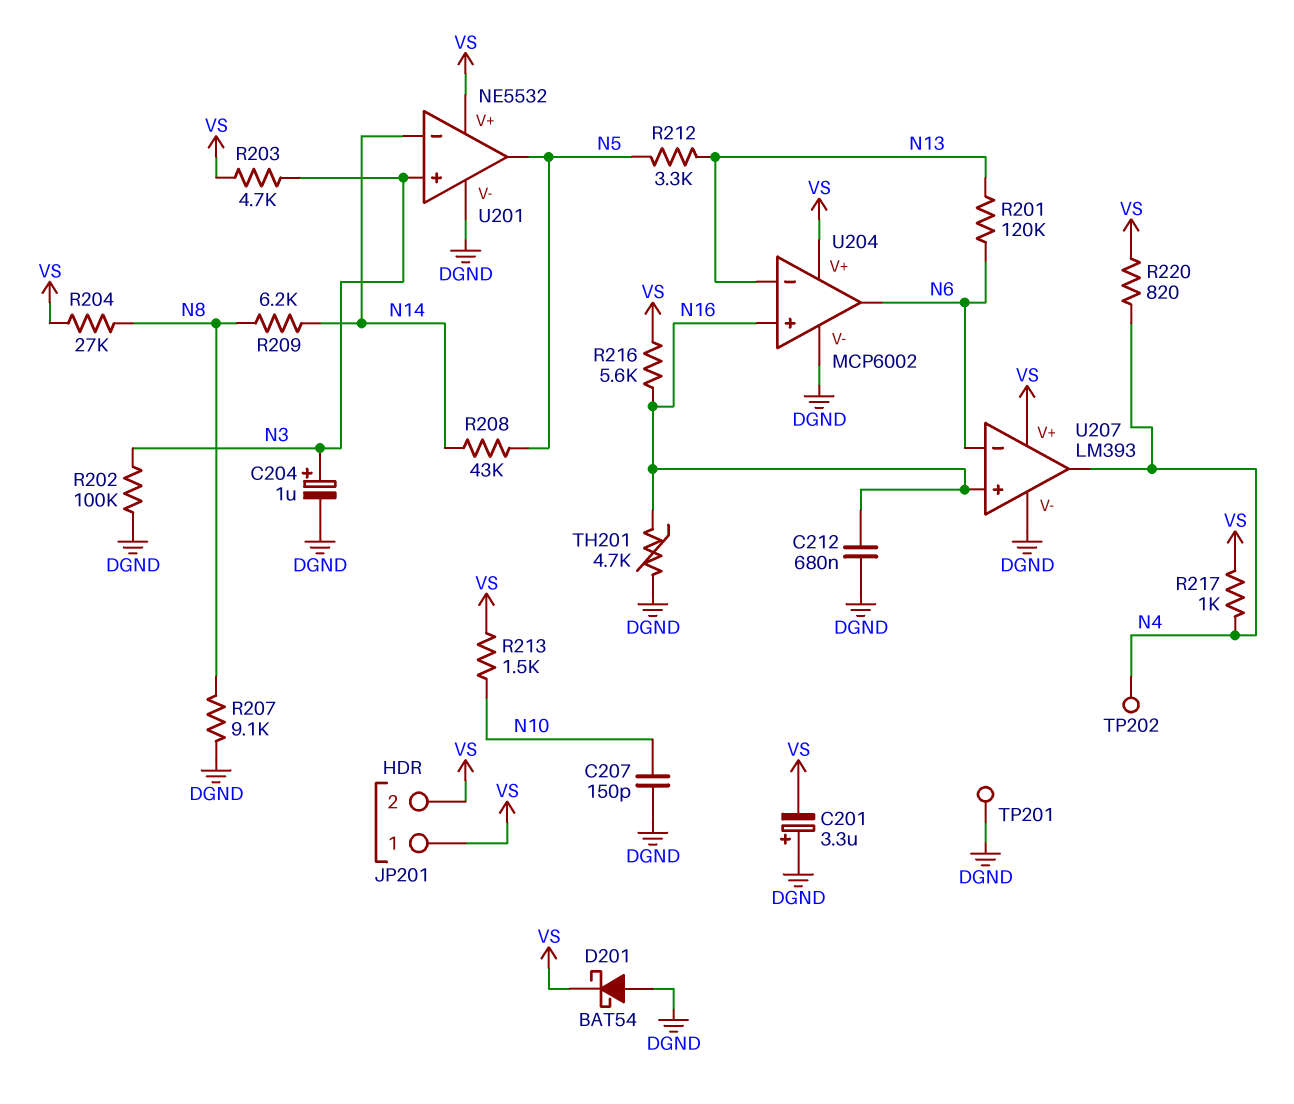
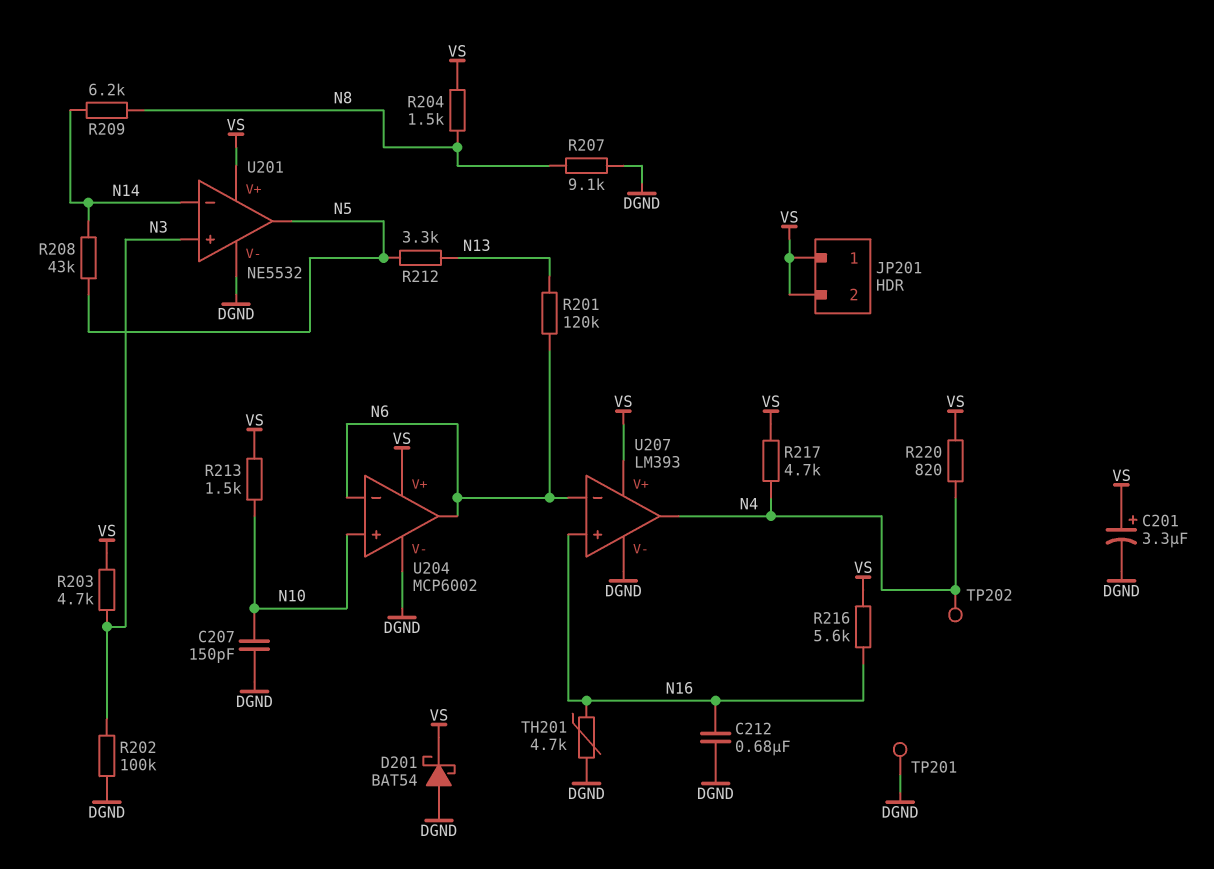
C201: 3.3uF (plus DGND, minus VS) -> 3.3uF (plus VS, minus DGND)
C204: 1uF (plus N3, minus DGND) -> none
R204: 27k (N8, VS) -> 1.5k (N8, VS)
R217: 1k (N4, VS) -> 4.7k (N4, VS)
U204 pin in+: N16 -> N10
U204 pin in-: N13 -> N6

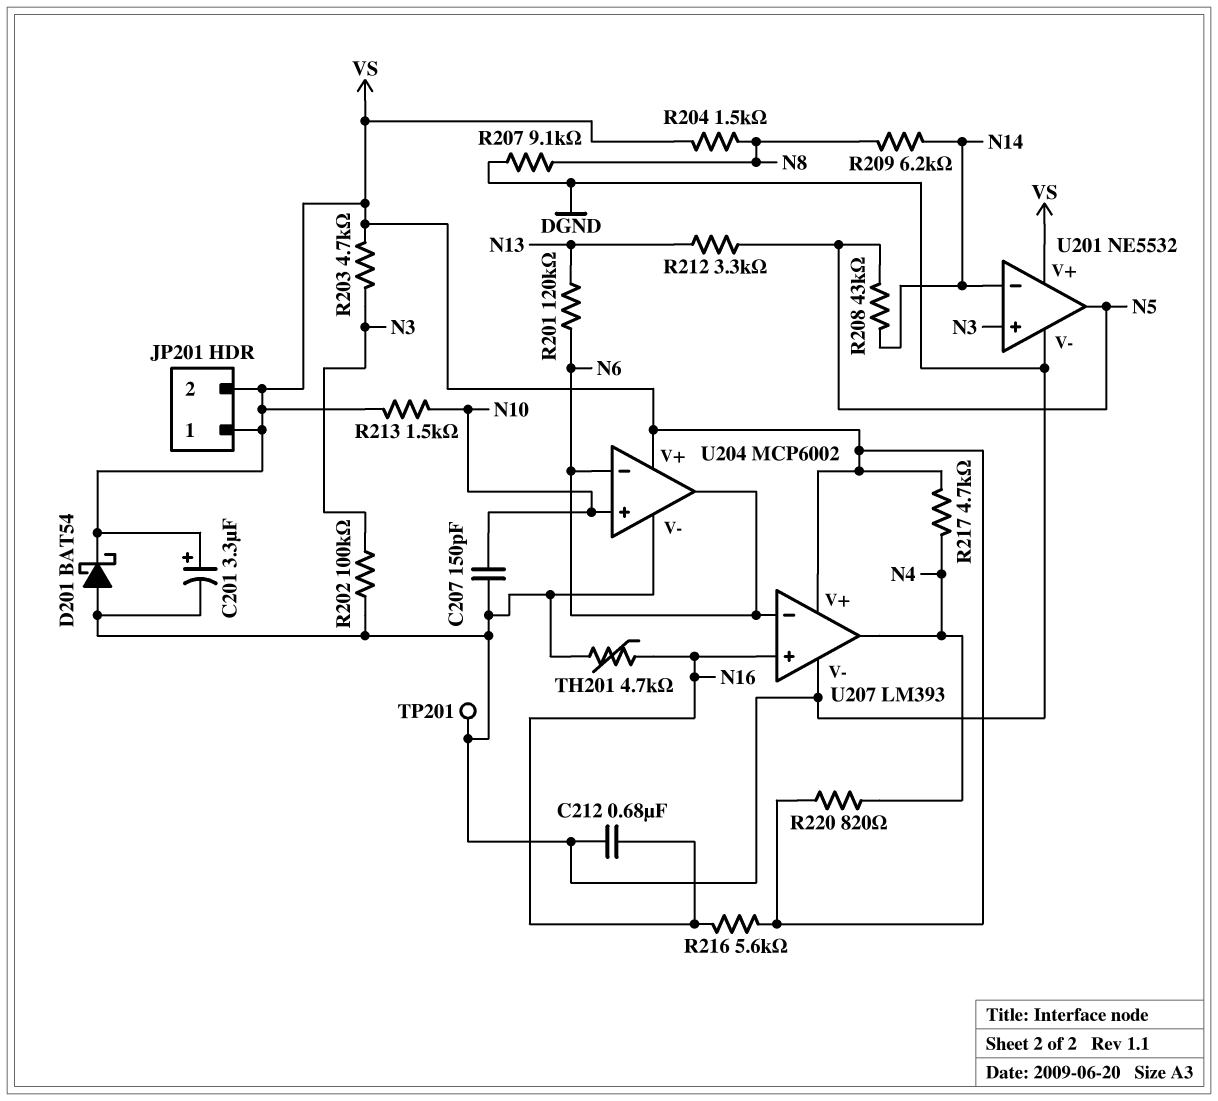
TP202: test point (N4) -> none

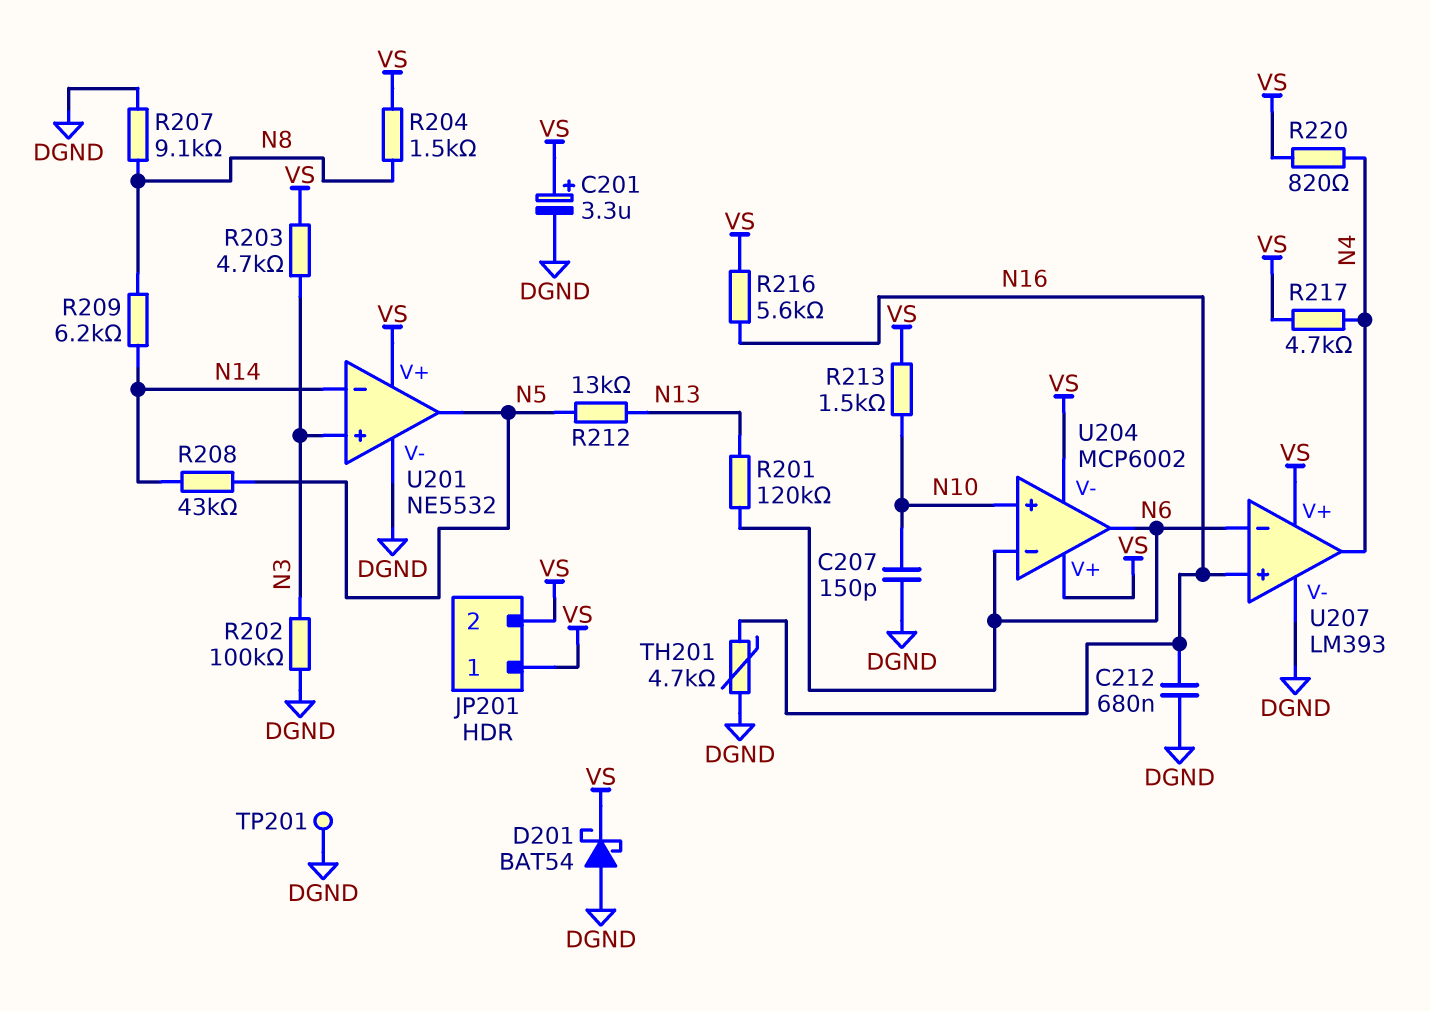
R212: 3.3k (N5, N13) -> 13k (N5, N13)
U204 pin V-: DGND -> VS

